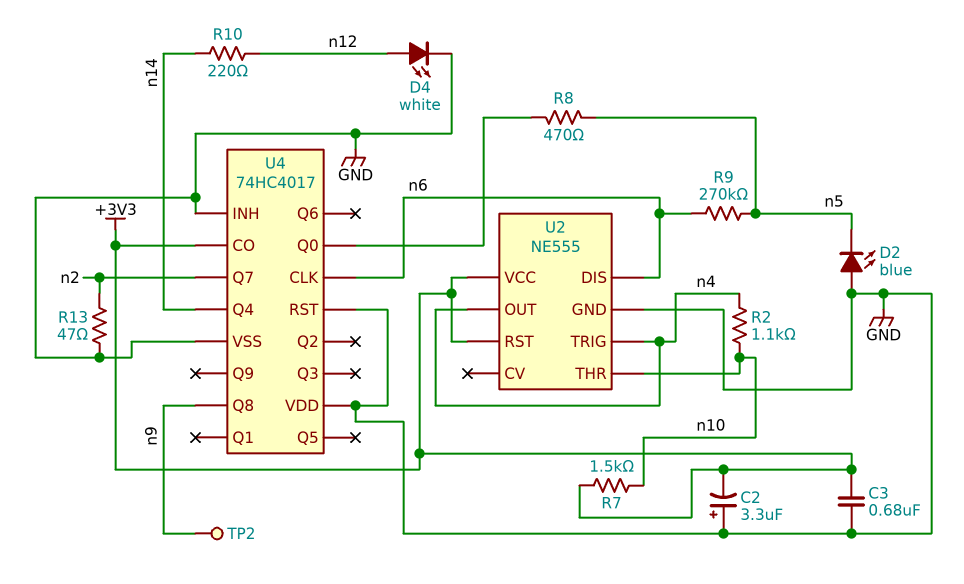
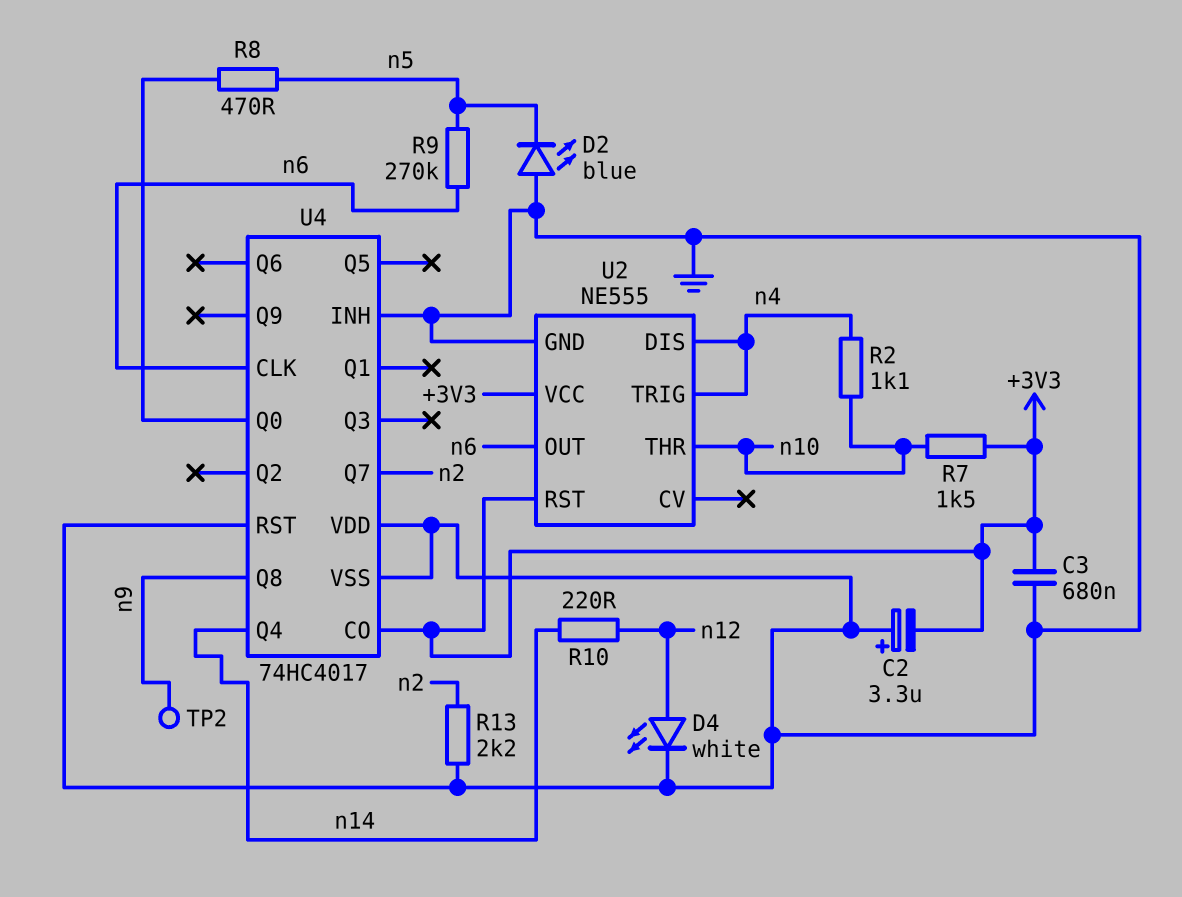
R13: 47 (GND, n2) -> 2.2k (GND, n2)
U2 pin DIS: n6 -> n4
U2 pin OUT: n4 -> n6

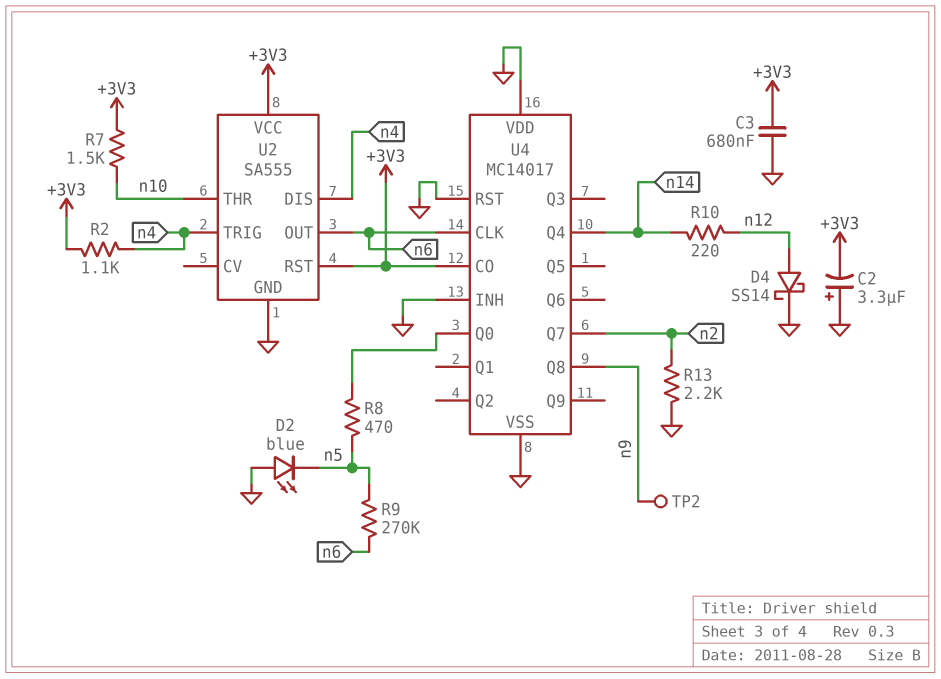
D4: LED white (A n12, K GND) -> schottky SS14 (A n12, K GND)
R2: 1.1k (n4, n10) -> 1.1k (+3V3, n4)
U2: NE555 -> SA555
U4: 74HC4017 -> MC14017

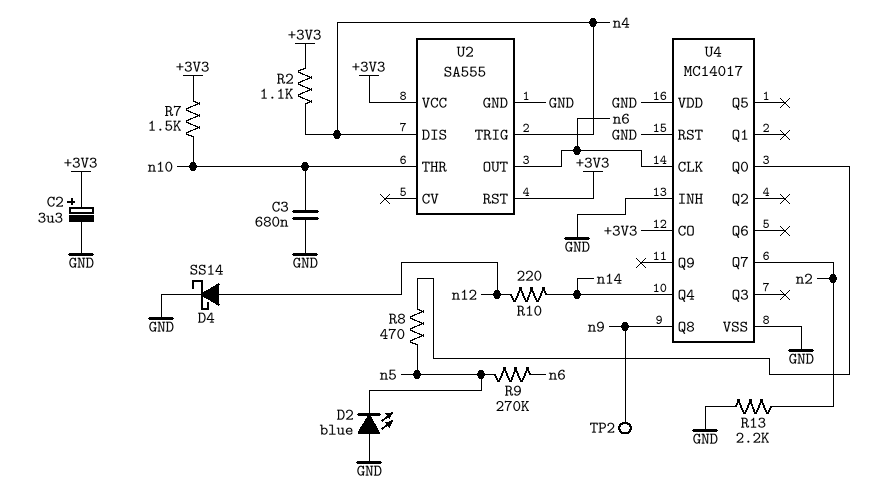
C2: 3.3uF (plus GND, minus +3V3) -> 3.3uF (plus +3V3, minus GND)
C3: 680nF (+3V3, GND) -> 680nF (GND, n10)

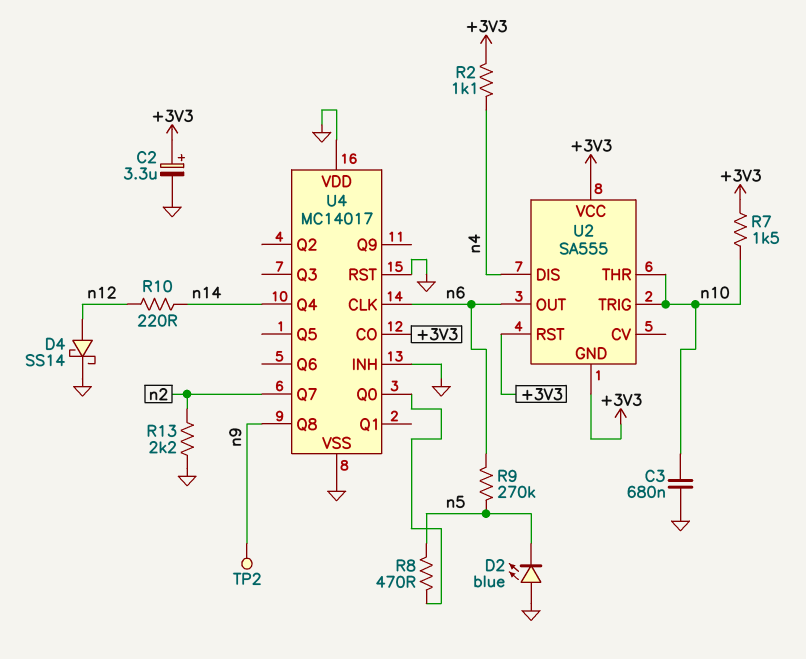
U2 pin GND: GND -> +3V3
U2 pin TRIG: n4 -> n10

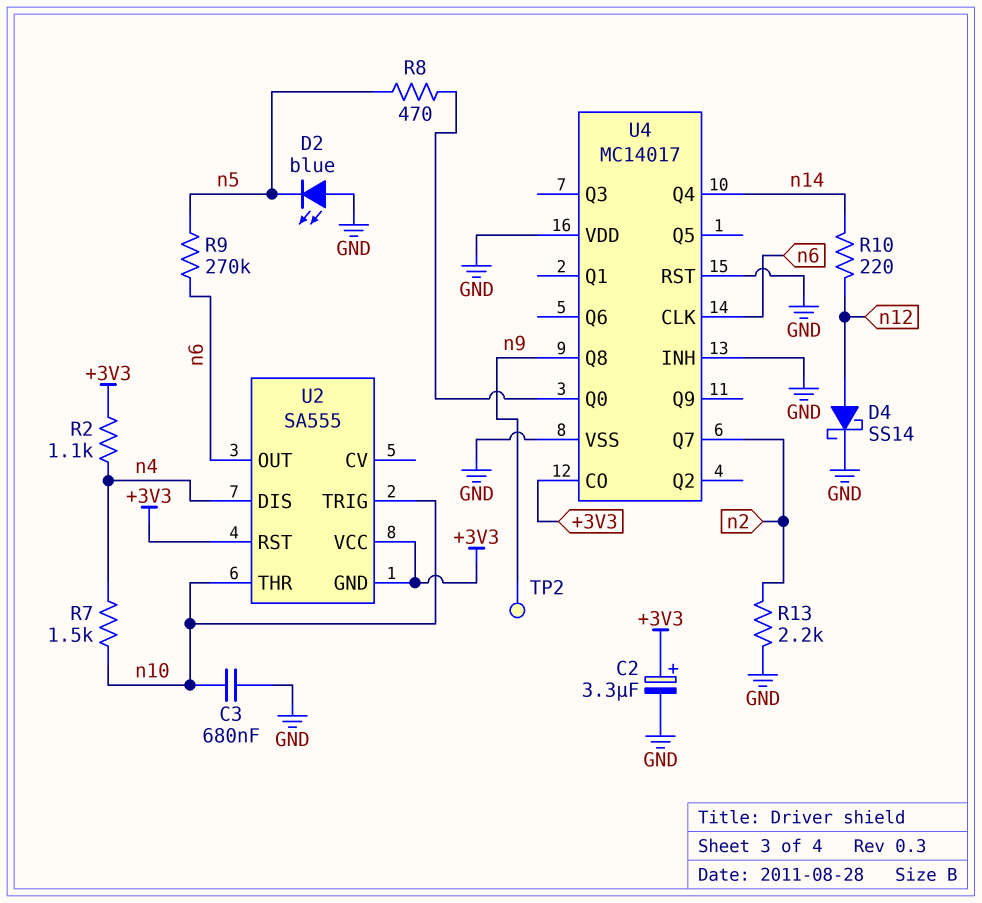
R7: 1.5k (+3V3, n10) -> 1.5k (n4, n10)

